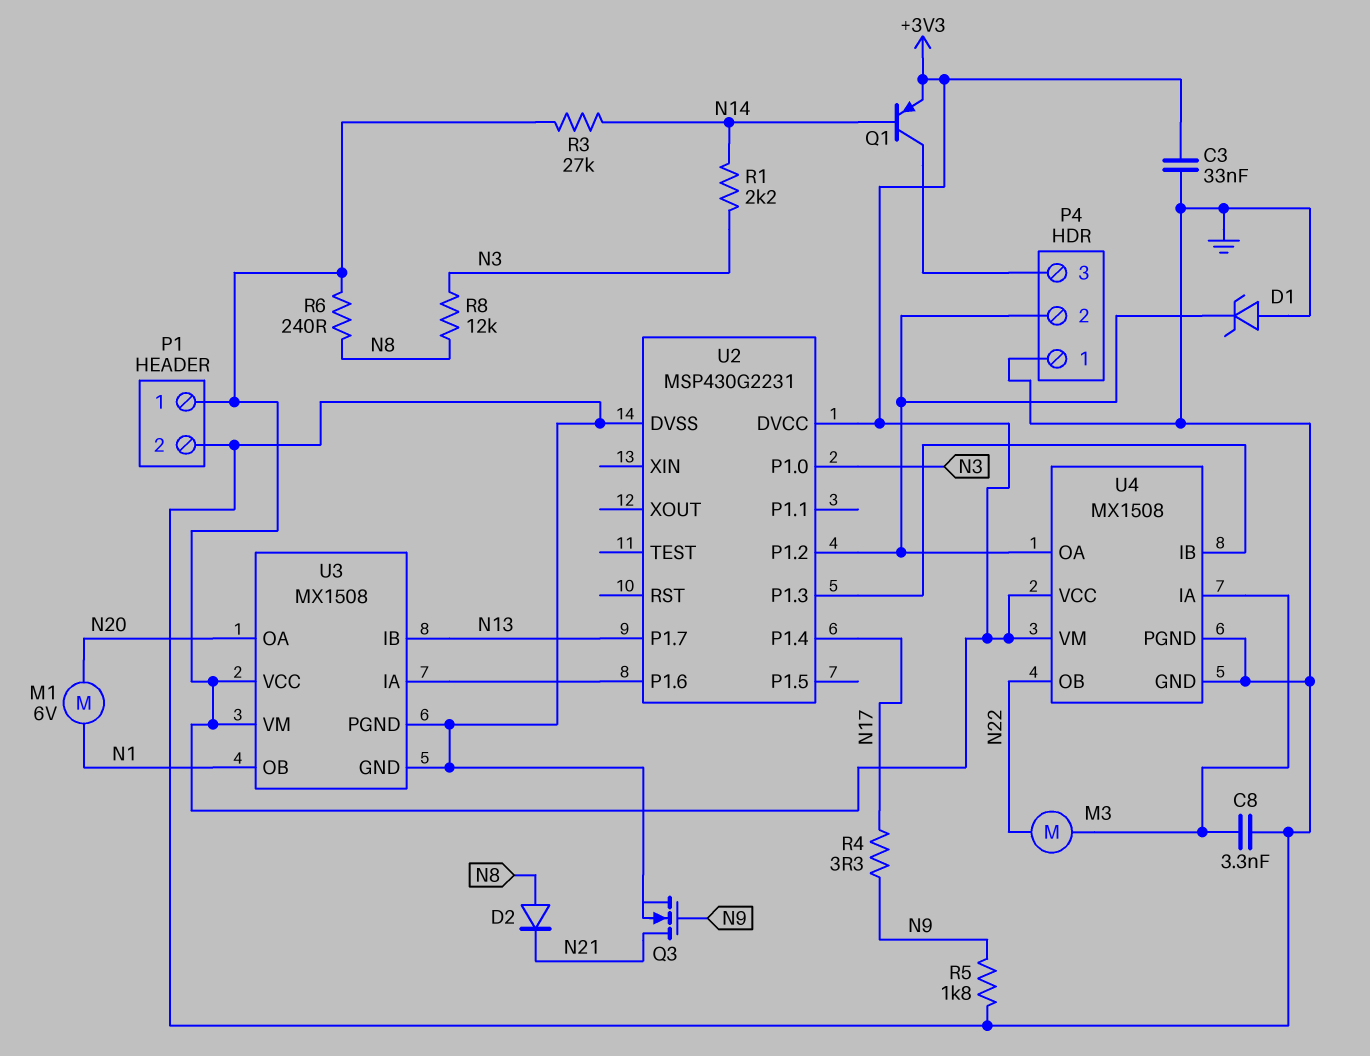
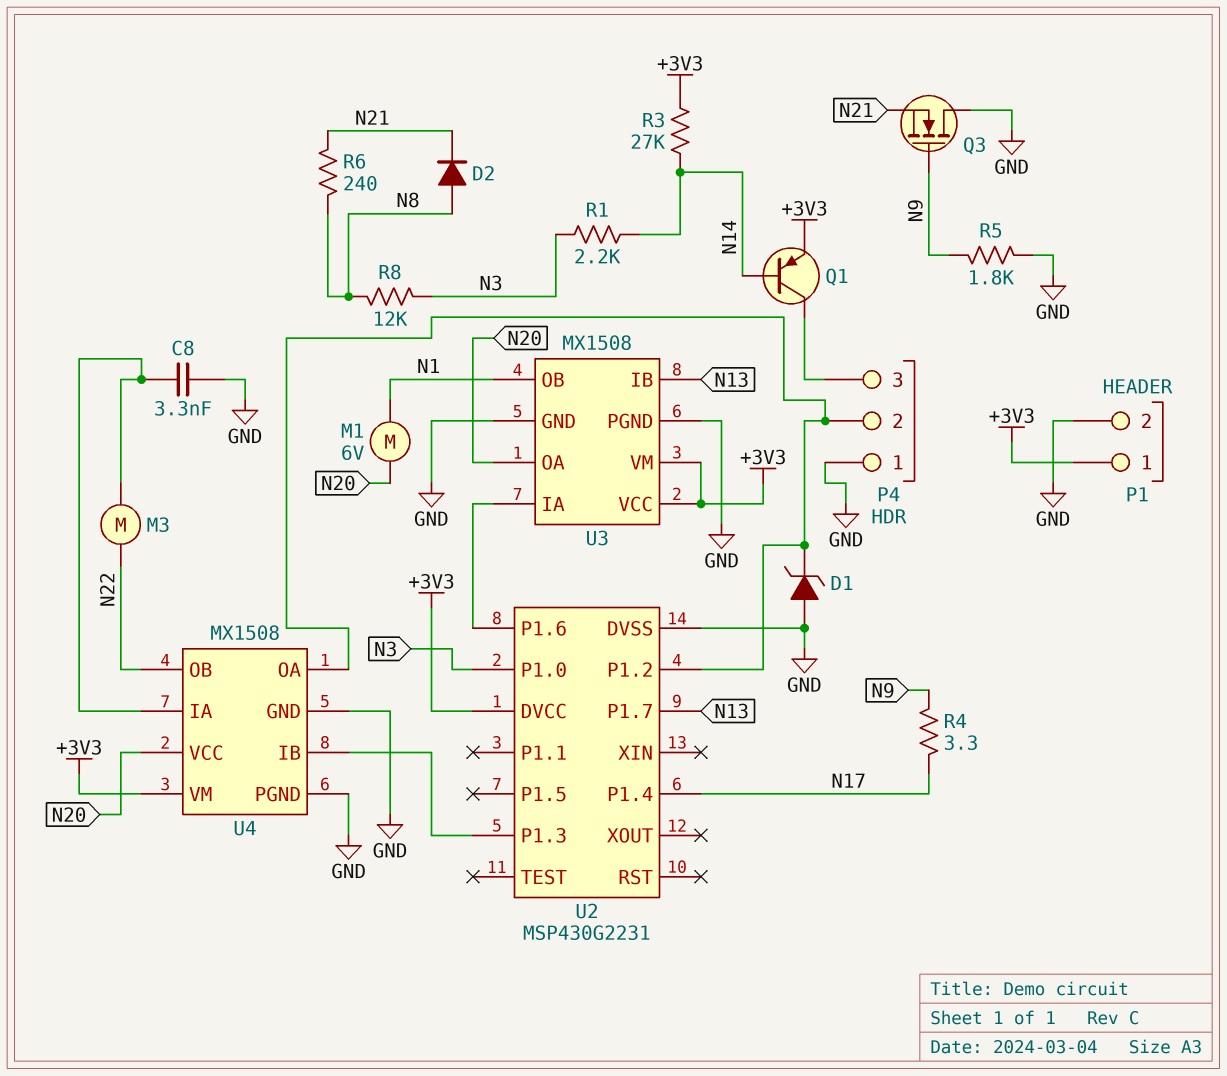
C3: 33nF (+3V3, GND) -> none
Q3: NMOS (G N9, D N21, S GND) -> NMOS (G N9, D GND, S N21)
R6: 240 (+3V3, N8) -> 240 (N8, N21)
U4 pin VCC: +3V3 -> N20

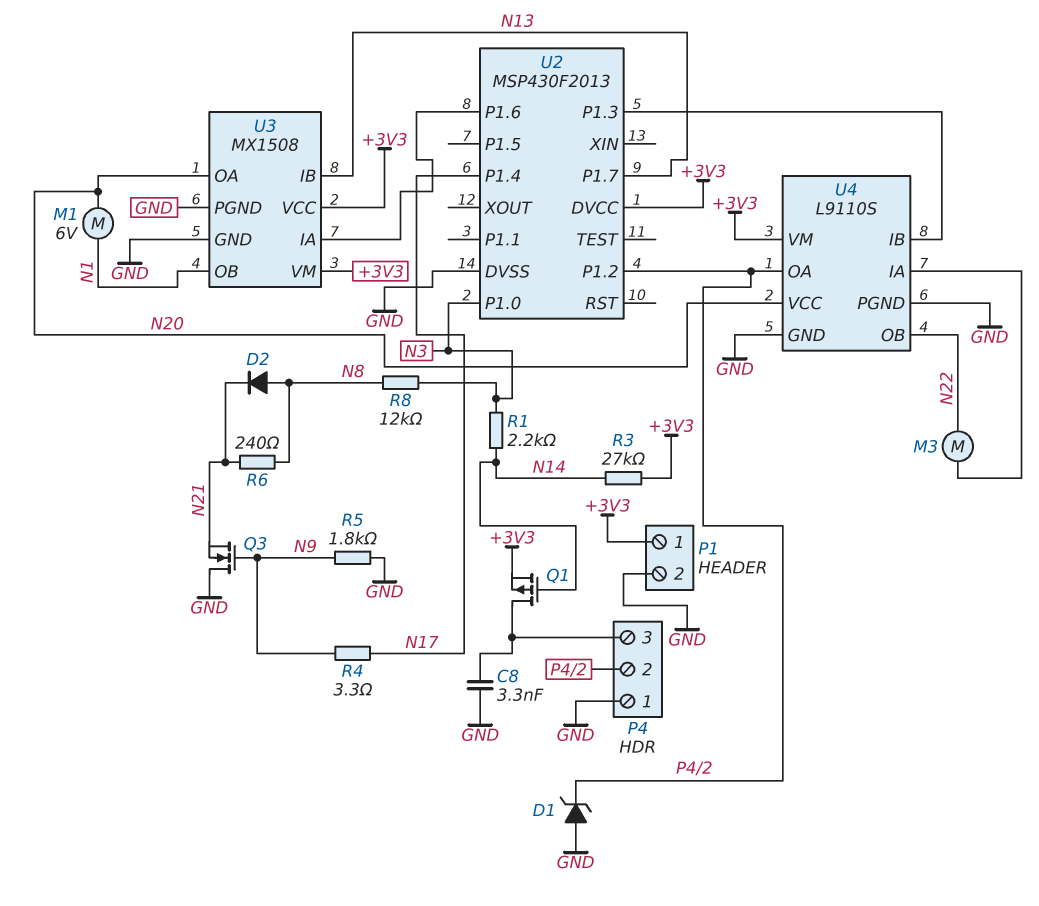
C8: 3.3nF (GND, U4/IA) -> 3.3nF (GND, P4/3)
Q1: PNP (B N14, C P4/3, E +3V3) -> PMOS (G N14, D P4/3, S +3V3)
U2: MSP430G2231 -> MSP430F2013
U4: MX1508 -> L9110S

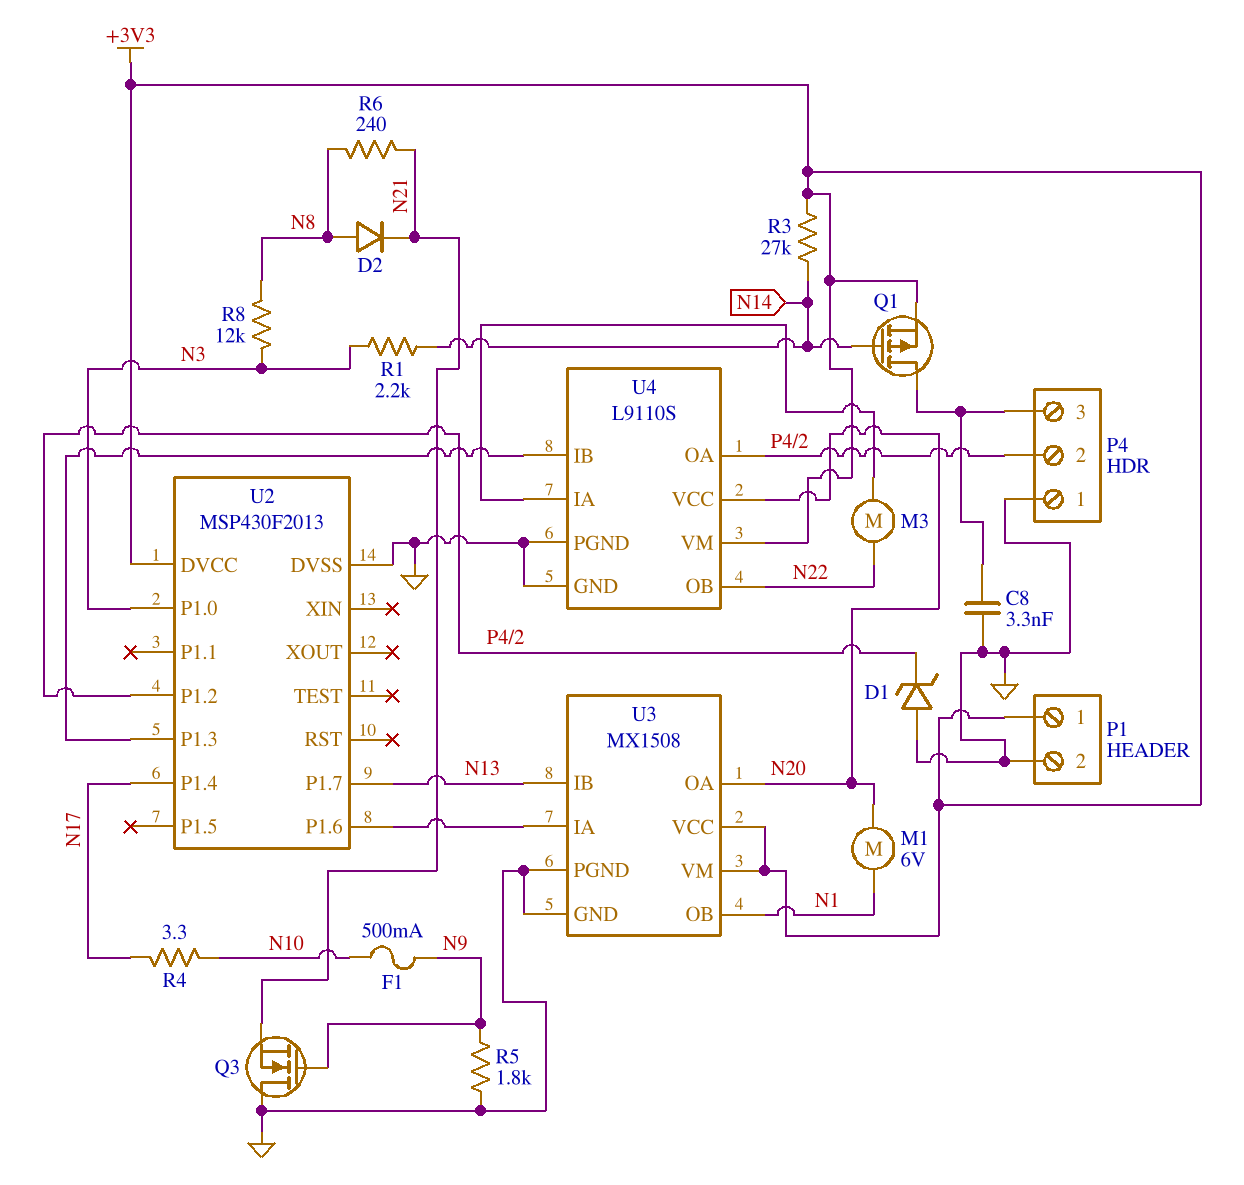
F1: none -> 500mA (N9, N10)
R4: 3.3 (N9, N17) -> 3.3 (N10, N17)

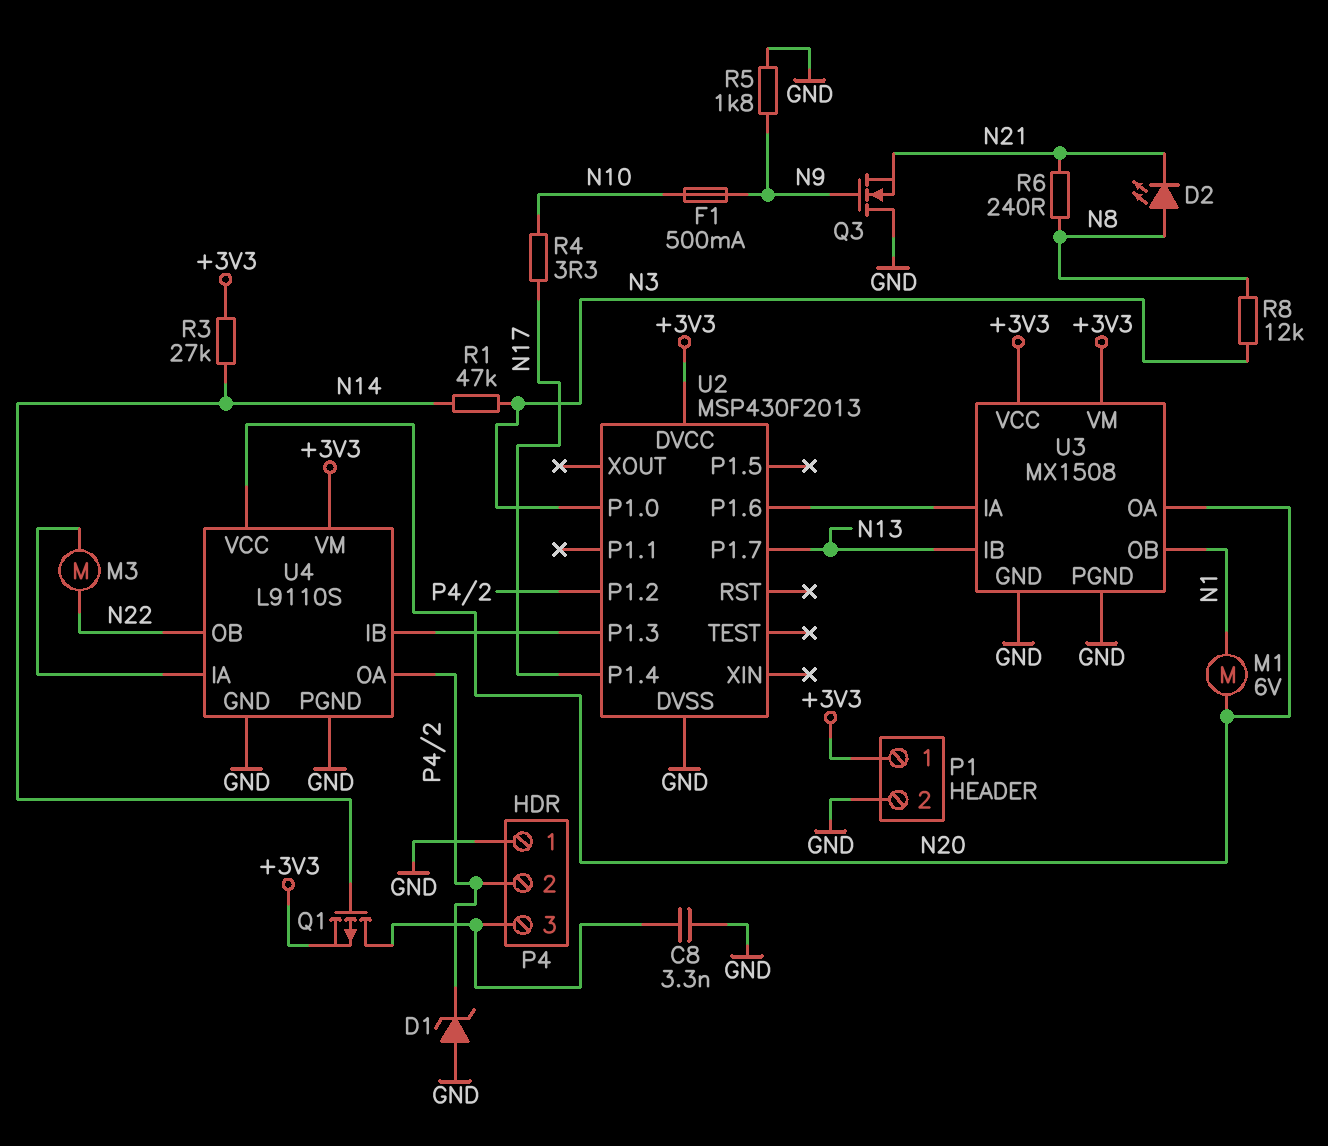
D2: diode (A N8, K N21) -> LED (A N8, K N21)
R1: 2.2k (N3, N14) -> 47k (N3, N14)

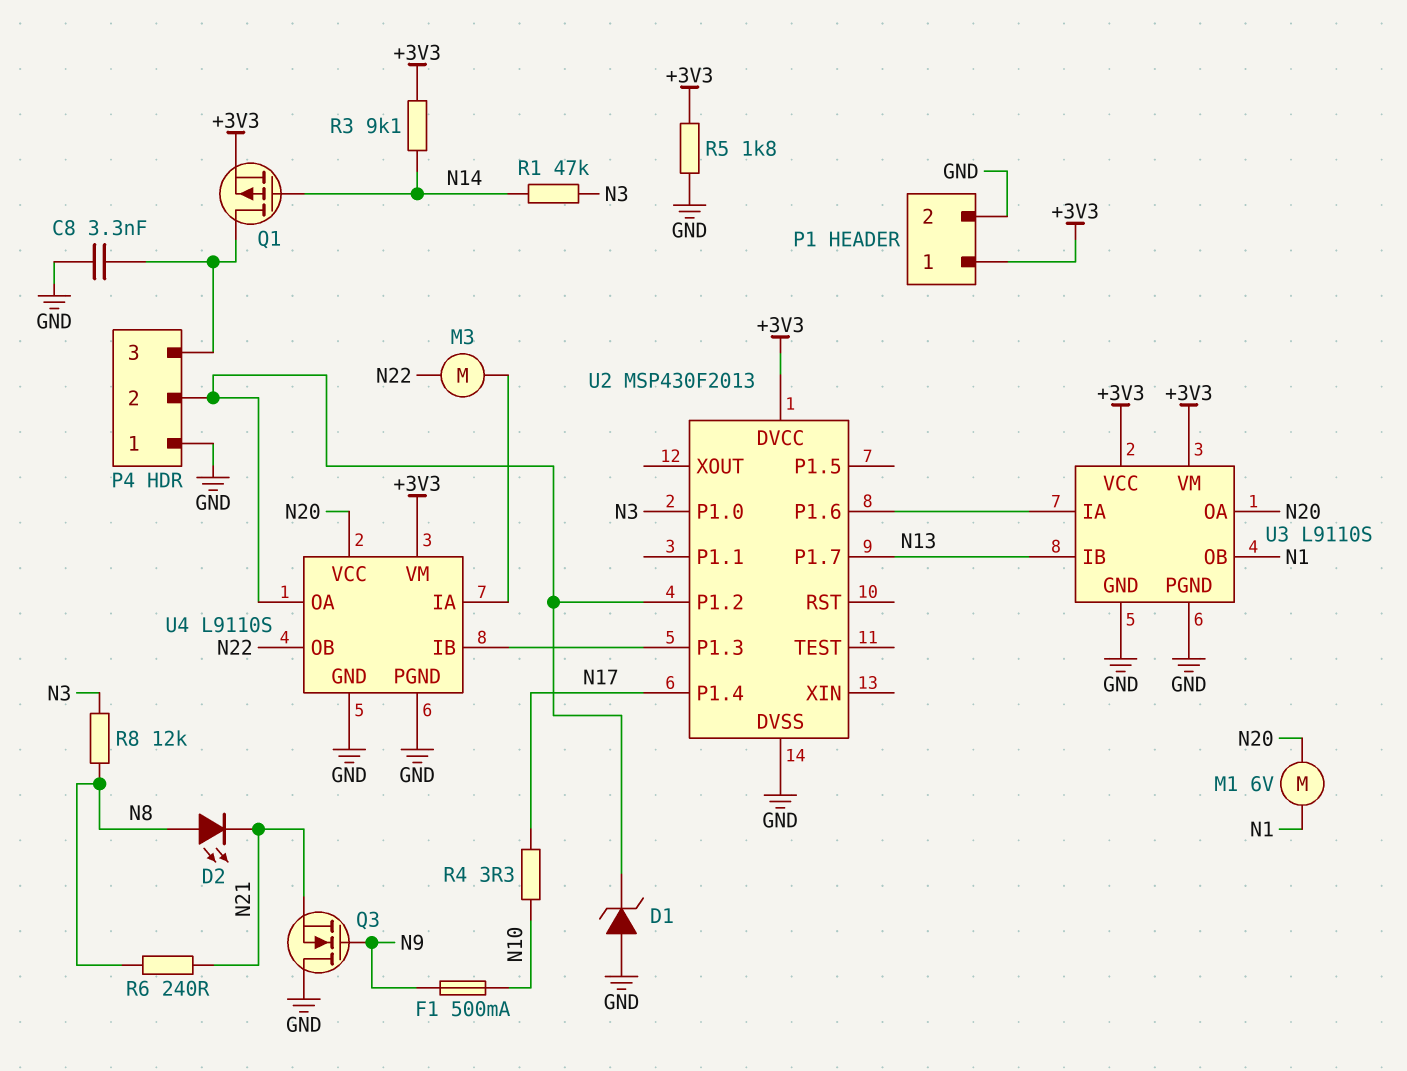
R3: 27k (+3V3, N14) -> 9.1k (+3V3, N14)
R5: 1.8k (GND, N9) -> 1.8k (+3V3, GND)
U3: MX1508 -> L9110S

